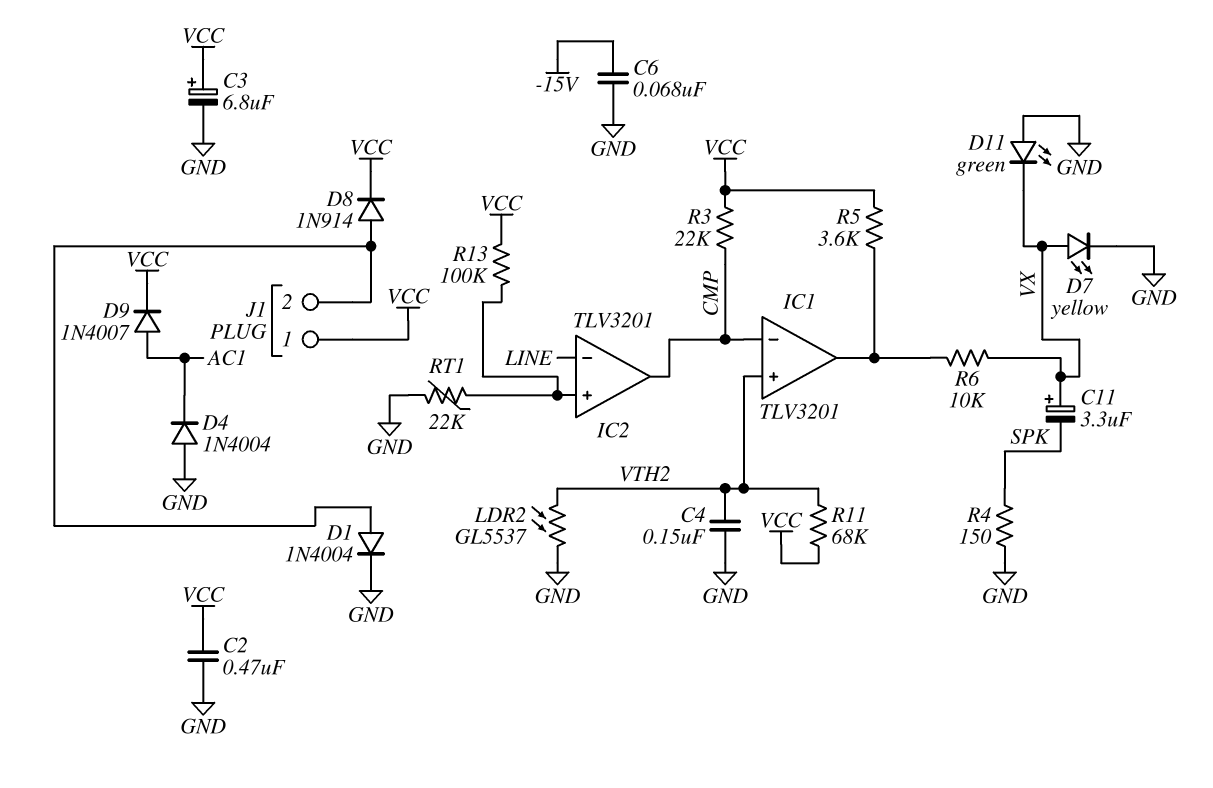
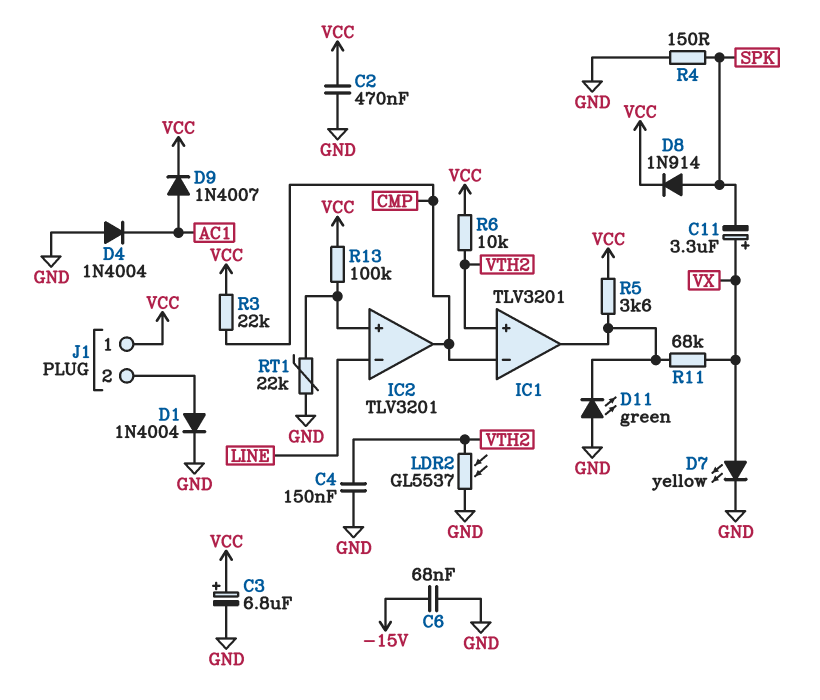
D8: diode 1N914 (A J1/2, K VCC) -> diode 1N914 (A SPK, K VCC)
D11: LED green (A GND, K VX) -> LED green (A GND, K IC1/out)
R6: 10k (IC1/out, VX) -> 10k (VCC, VTH2)
R11: 68k (VCC, VTH2) -> 68k (IC1/out, VX)

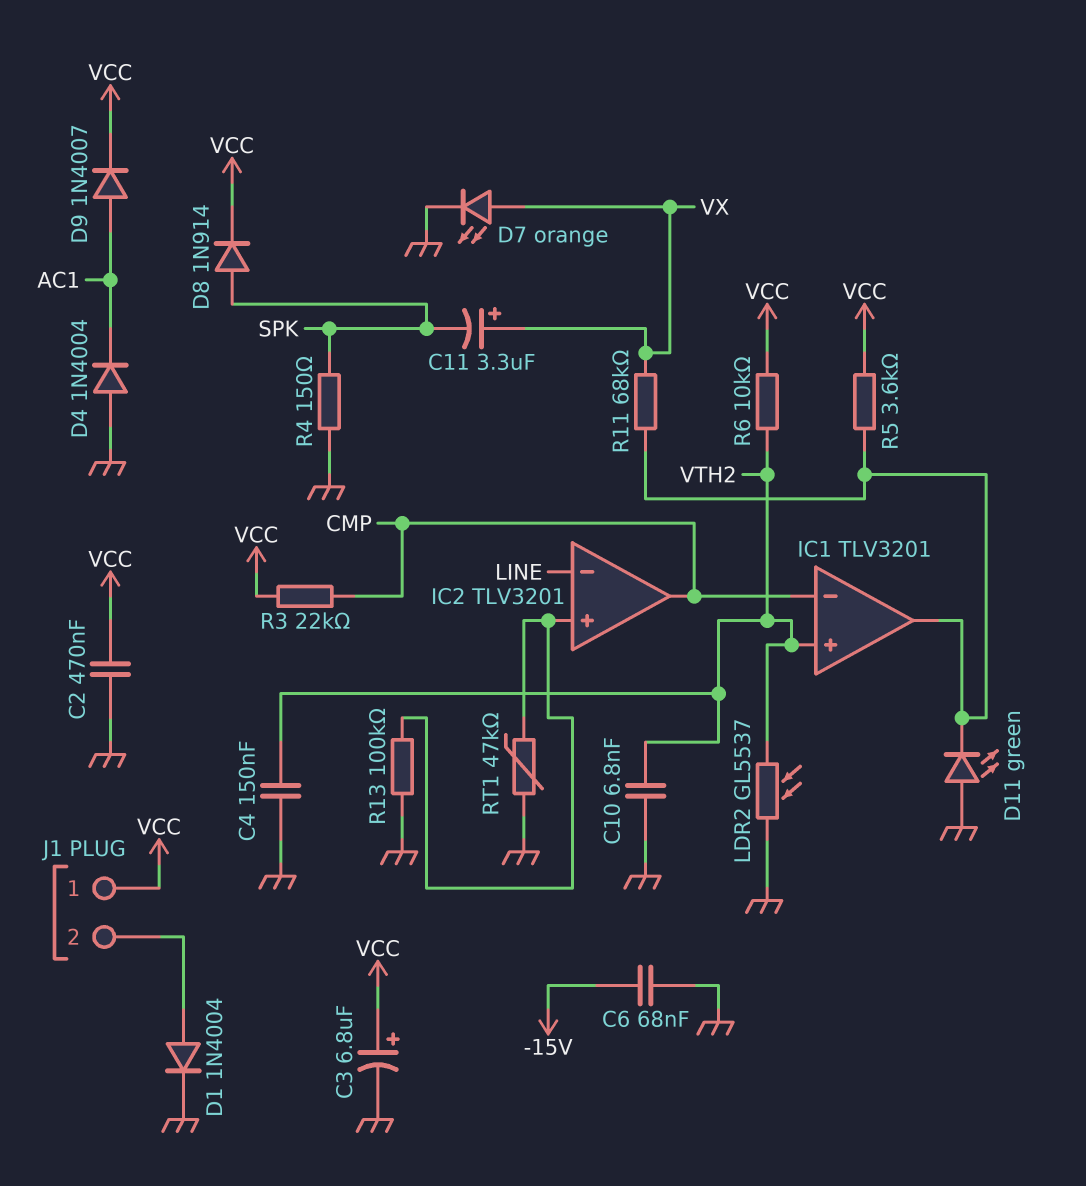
C10: none -> 6.8nF (GND, VTH2)
D7: LED yellow (A VX, K GND) -> LED orange (A VX, K GND)
R13: 100k (IC2/in+, VCC) -> 100k (GND, IC2/in+)
RT1: 22k (GND, IC2/in+) -> 47k (GND, IC2/in+)

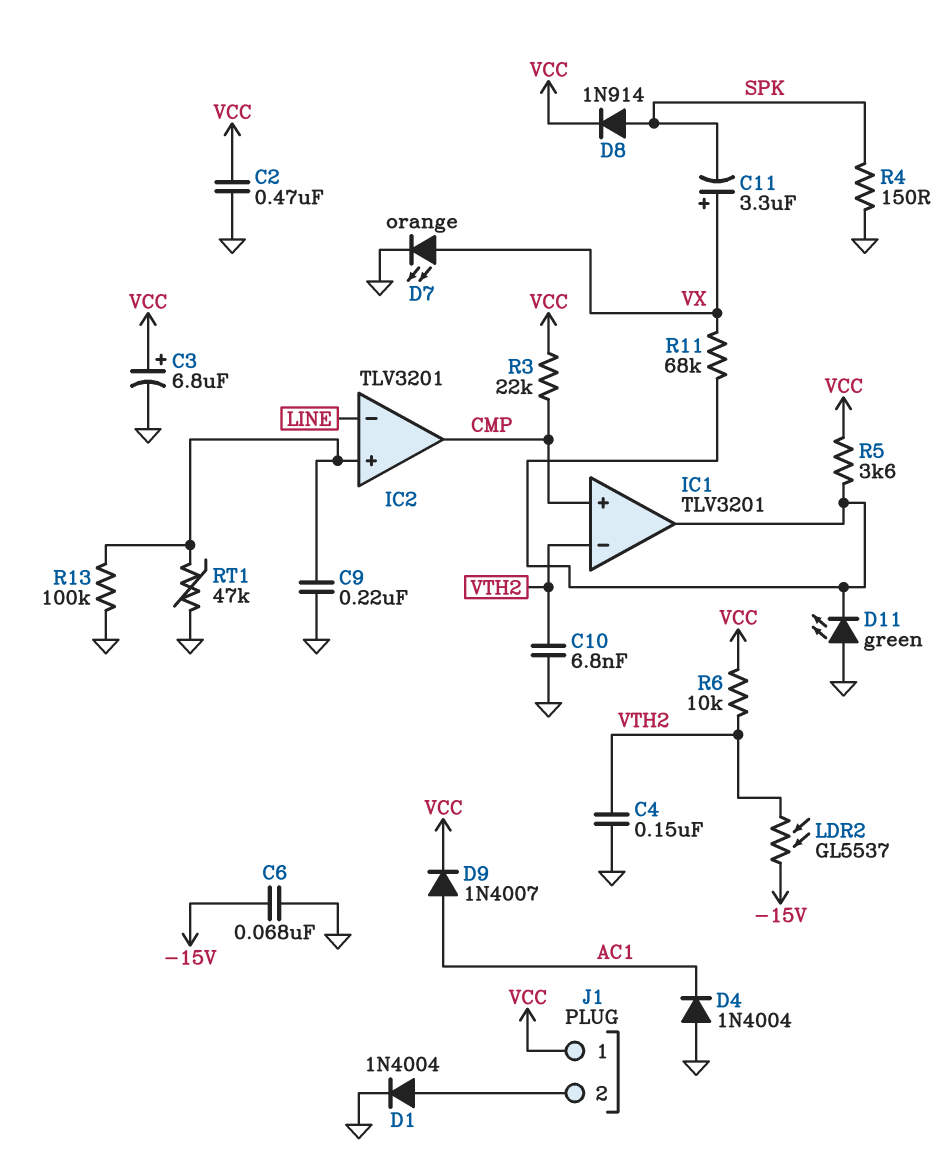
C9: none -> 220nF (GND, IC2/in+)
IC1 pin in+: VTH2 -> CMP
IC1 pin in-: CMP -> VTH2
LDR2: GL5537 (GND, VTH2) -> GL5537 (-15V, VTH2)

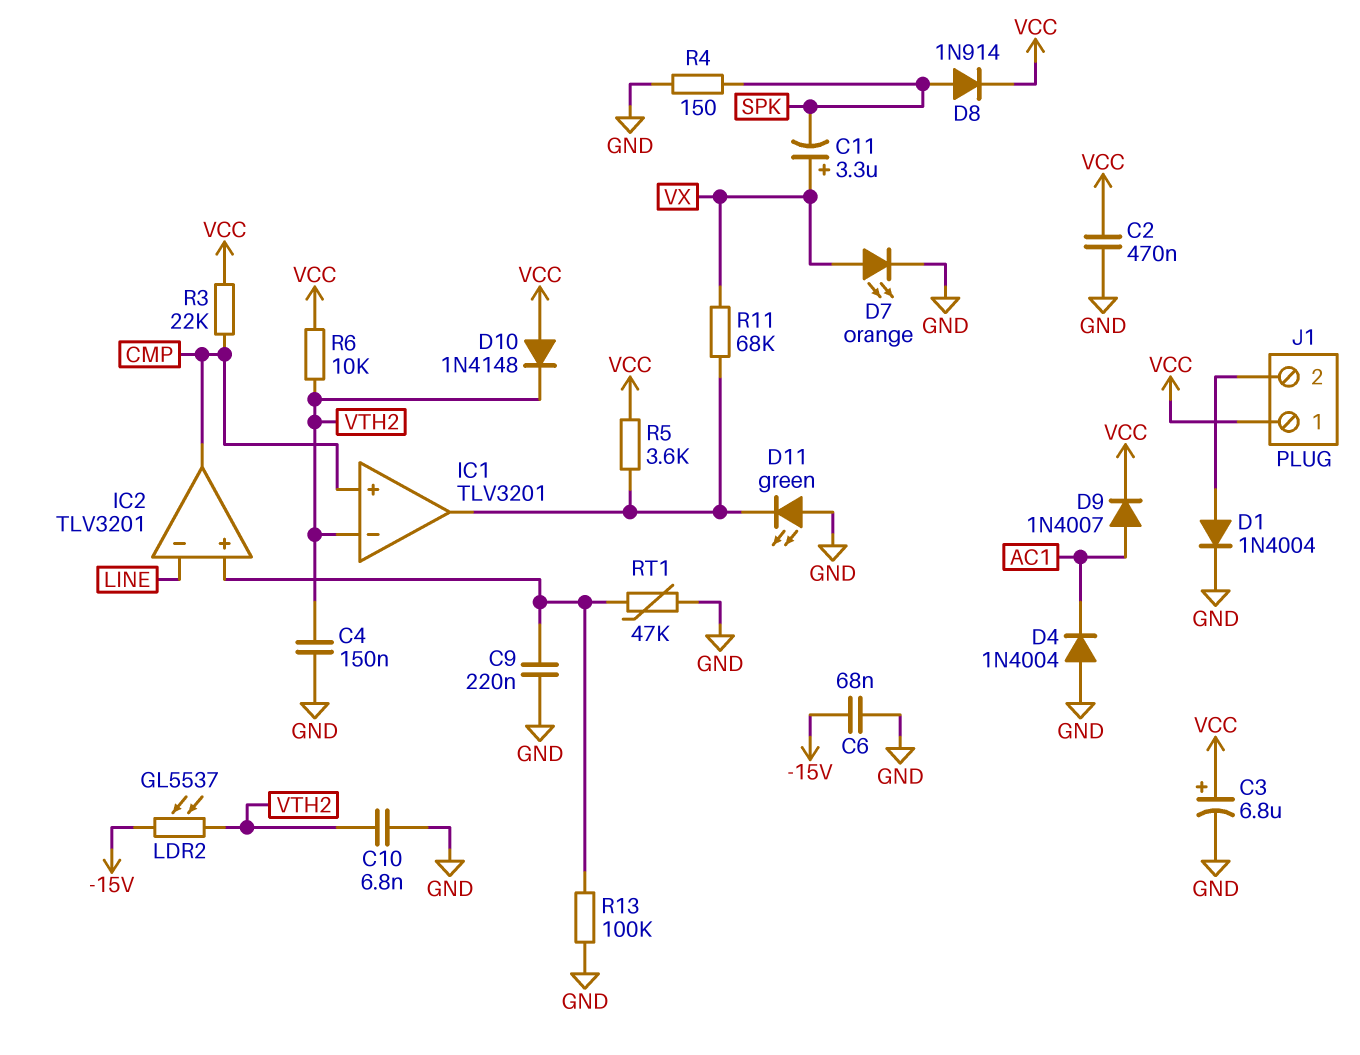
D10: none -> diode 1N4148 (A VCC, K VTH2)

